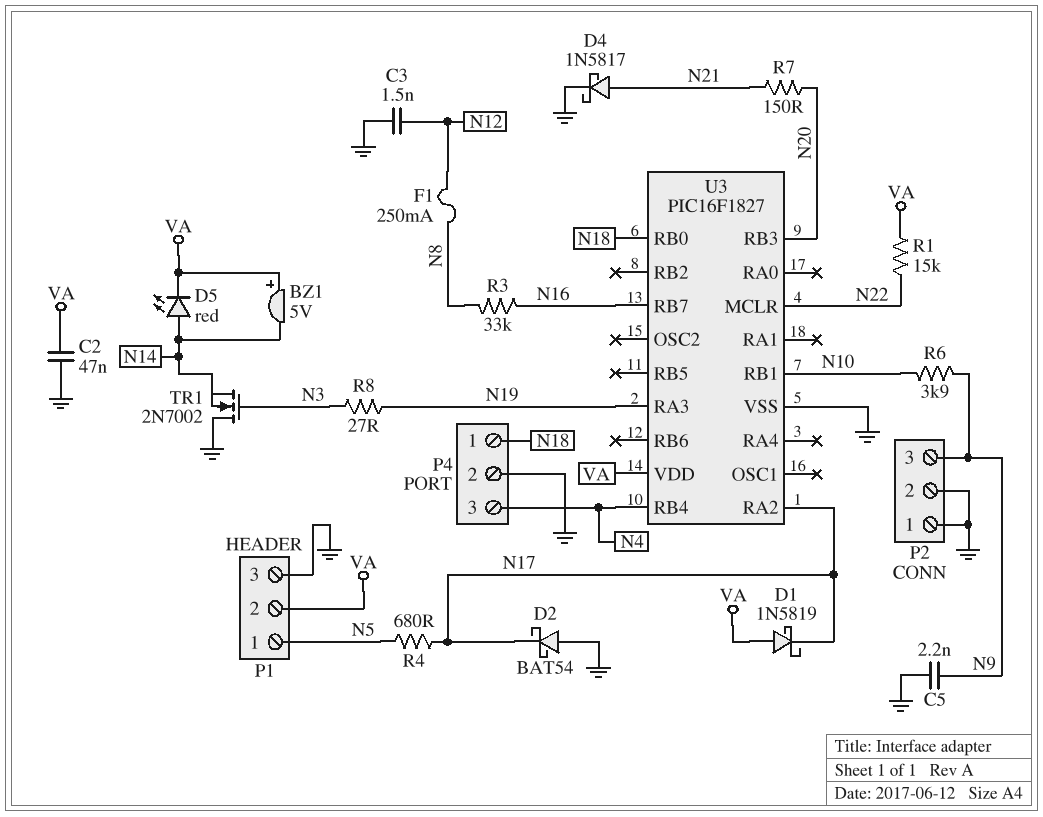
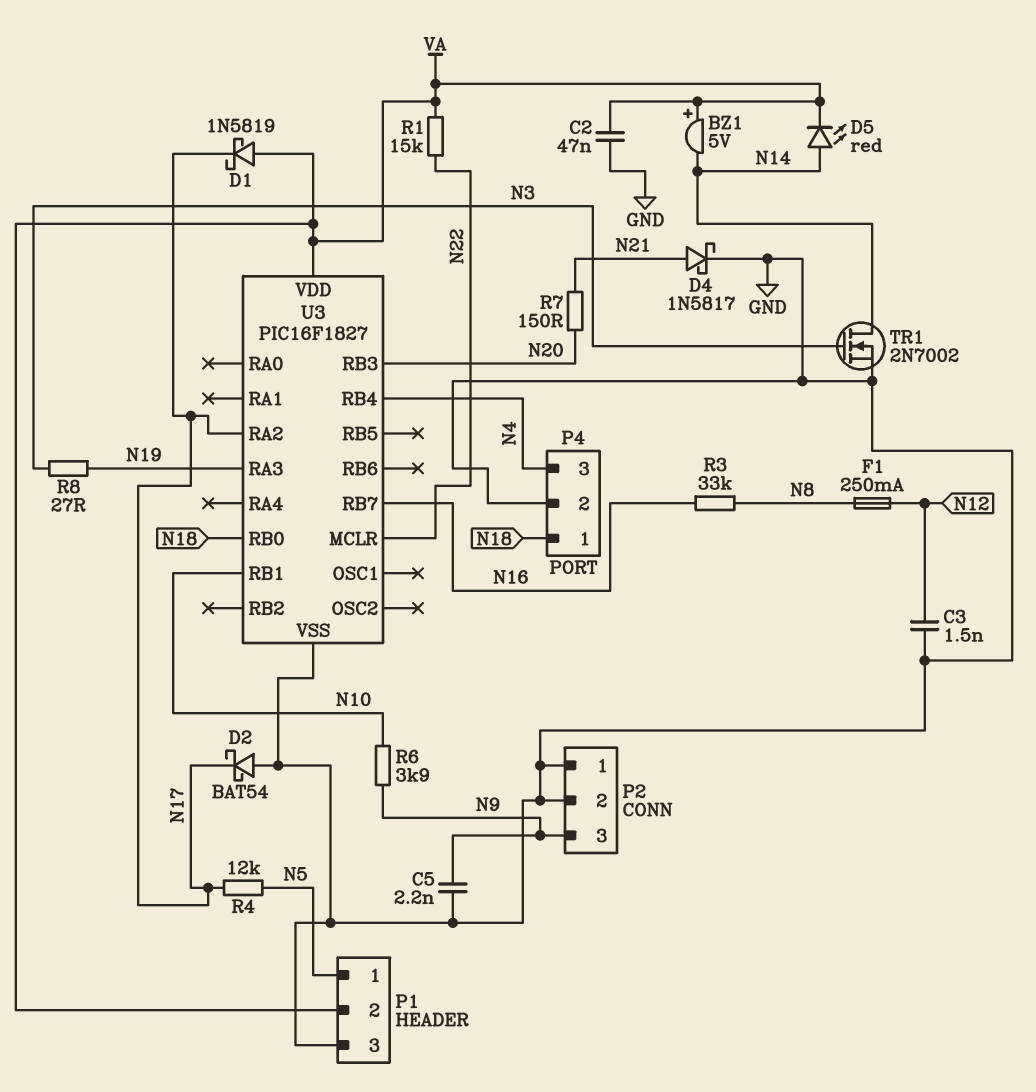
R4: 680 (N5, N17) -> 12k (N5, N17)
TR1: NMOS 2N7002 (G N3, D GND, S N14) -> NMOS 2N7002 (G N3, D N14, S GND)

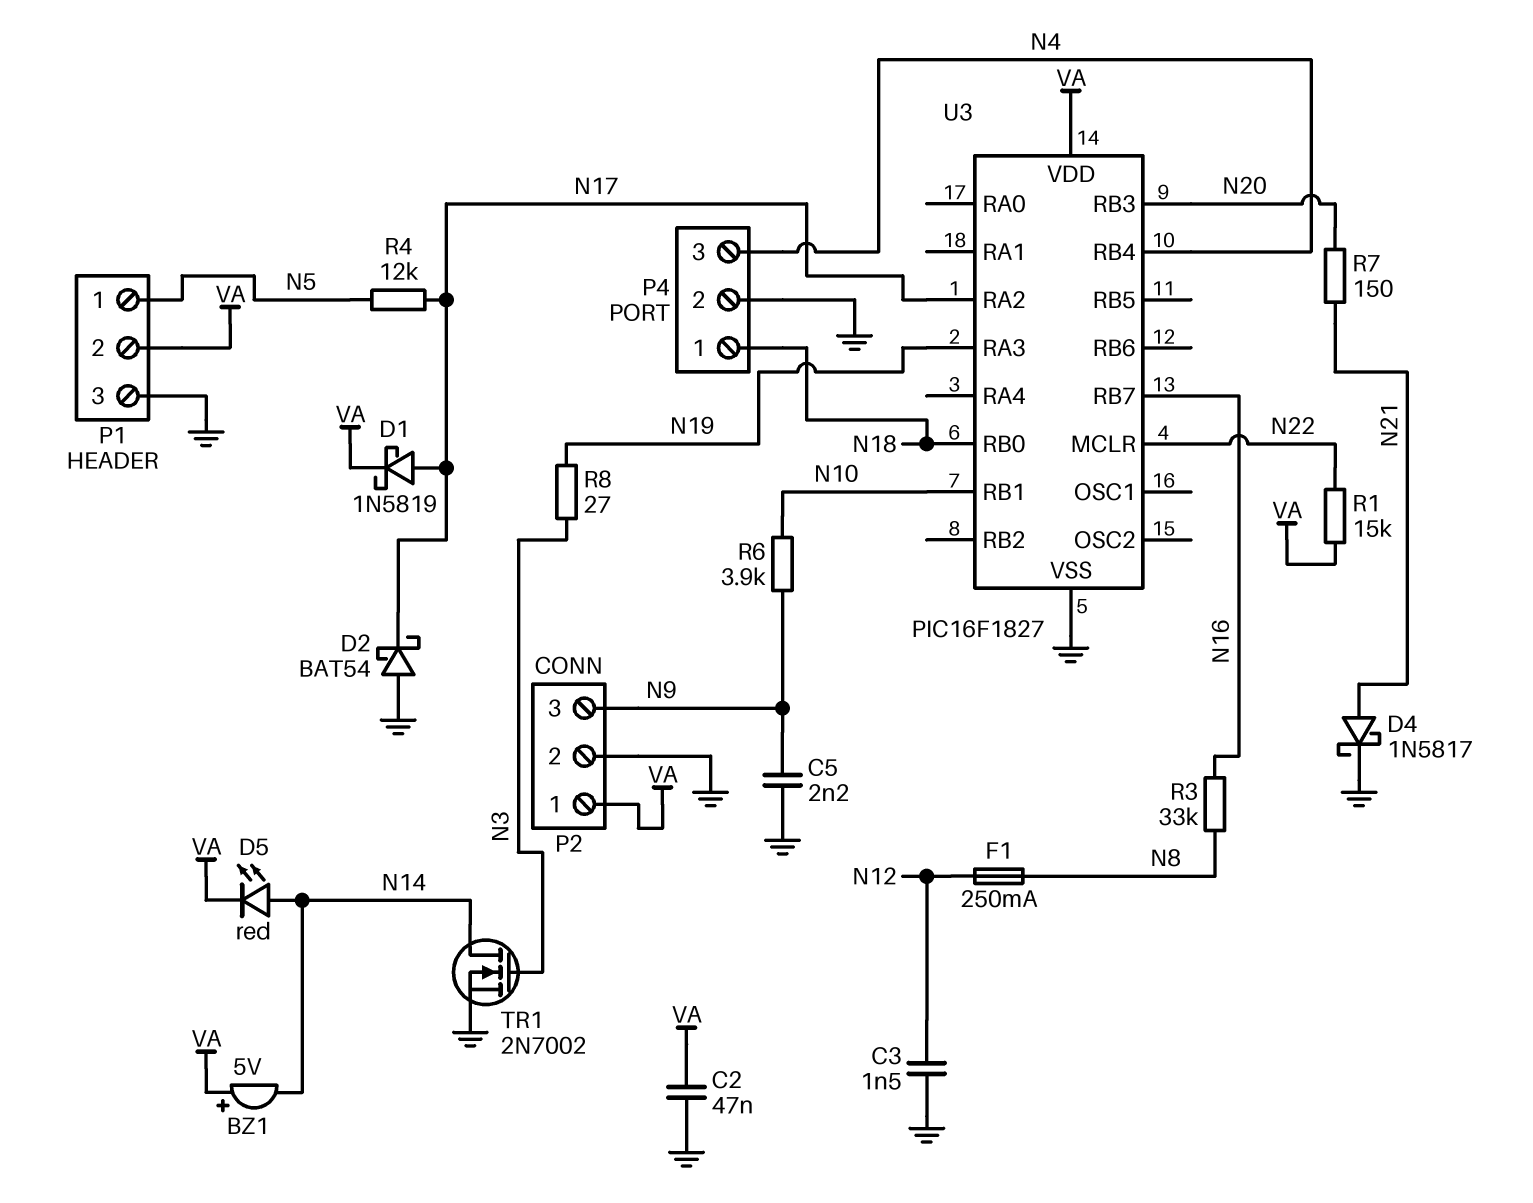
D1: schottky 1N5819 (A VA, K N17) -> schottky 1N5819 (A N17, K VA)
P2 pin 1: GND -> VA

